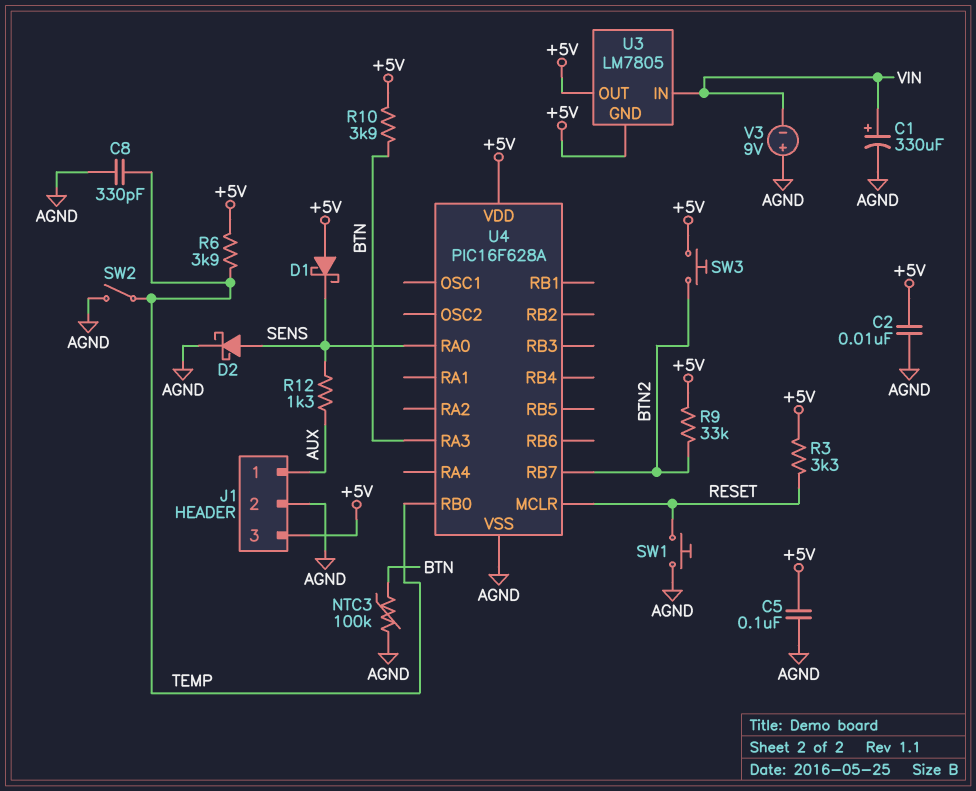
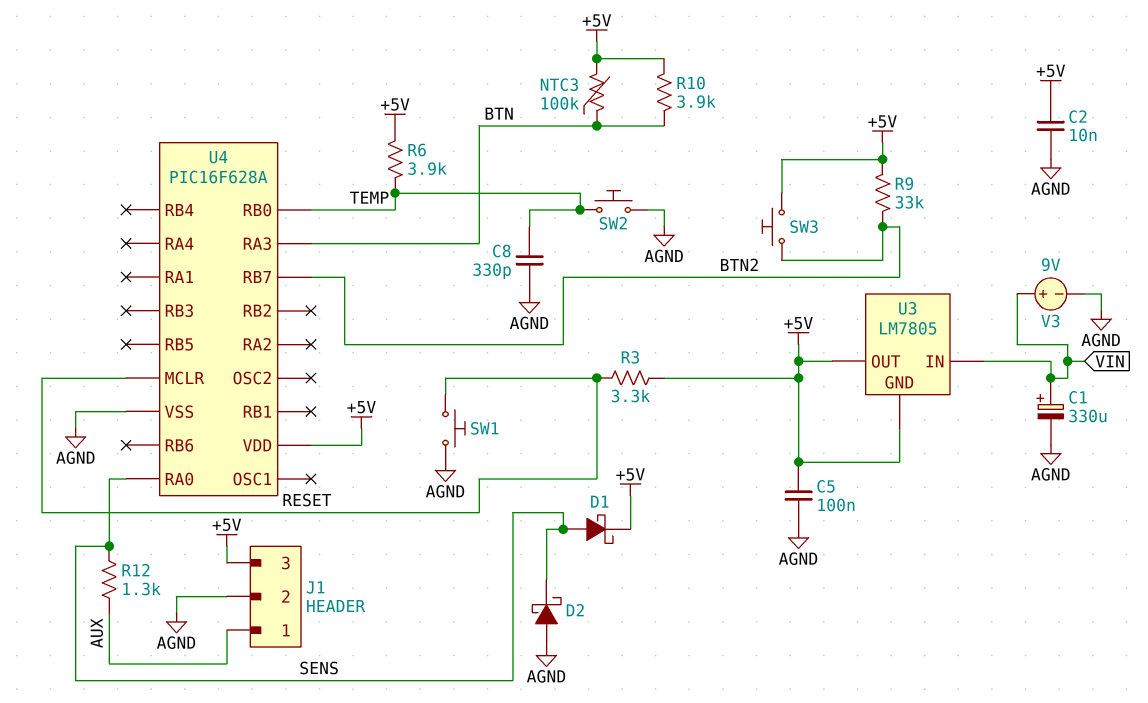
D1: schottky (A +5V, K SENS) -> schottky (A SENS, K +5V)
D2: schottky (A SENS, K AGND) -> schottky (A AGND, K SENS)
NTC3: 100k (AGND, BTN) -> 100k (+5V, BTN)
SW2: switch (AGND, TEMP) -> button (AGND, TEMP)
V3: 9V (plus AGND, minus VIN) -> 9V (plus VIN, minus AGND)

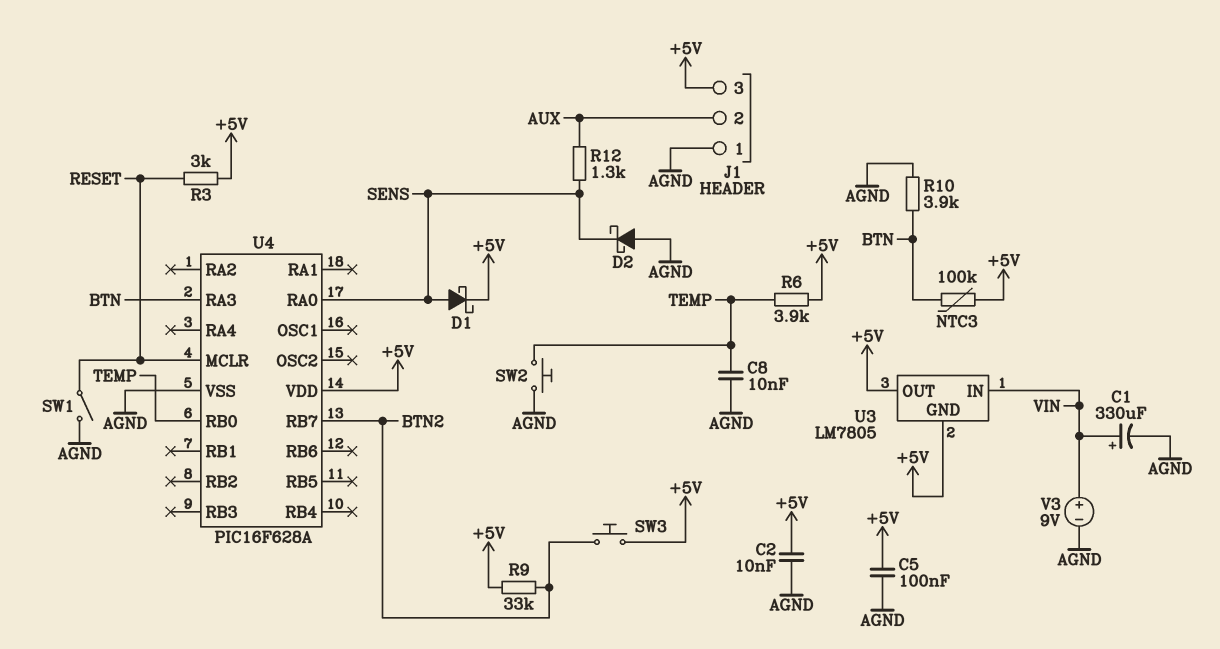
C8: 330pF (AGND, TEMP) -> 10nF (AGND, TEMP)
J1 pin 1: AUX -> AGND
J1 pin 2: AGND -> AUX
R3: 3.3k (+5V, RESET) -> 3k (+5V, RESET)
R10: 3.9k (+5V, BTN) -> 3.9k (AGND, BTN)
SW1: button (AGND, RESET) -> switch (AGND, RESET)

